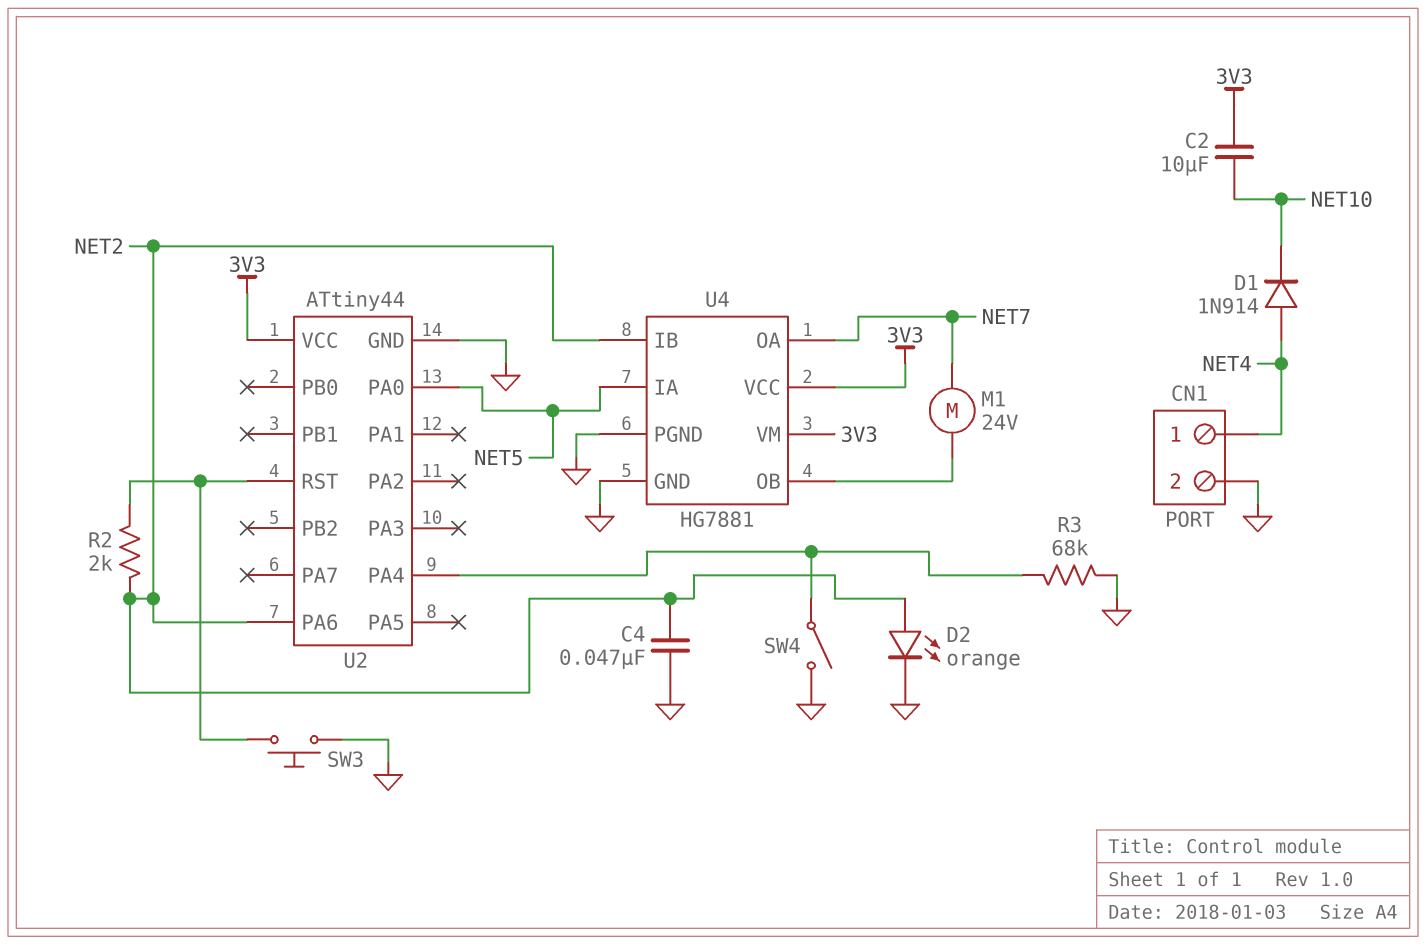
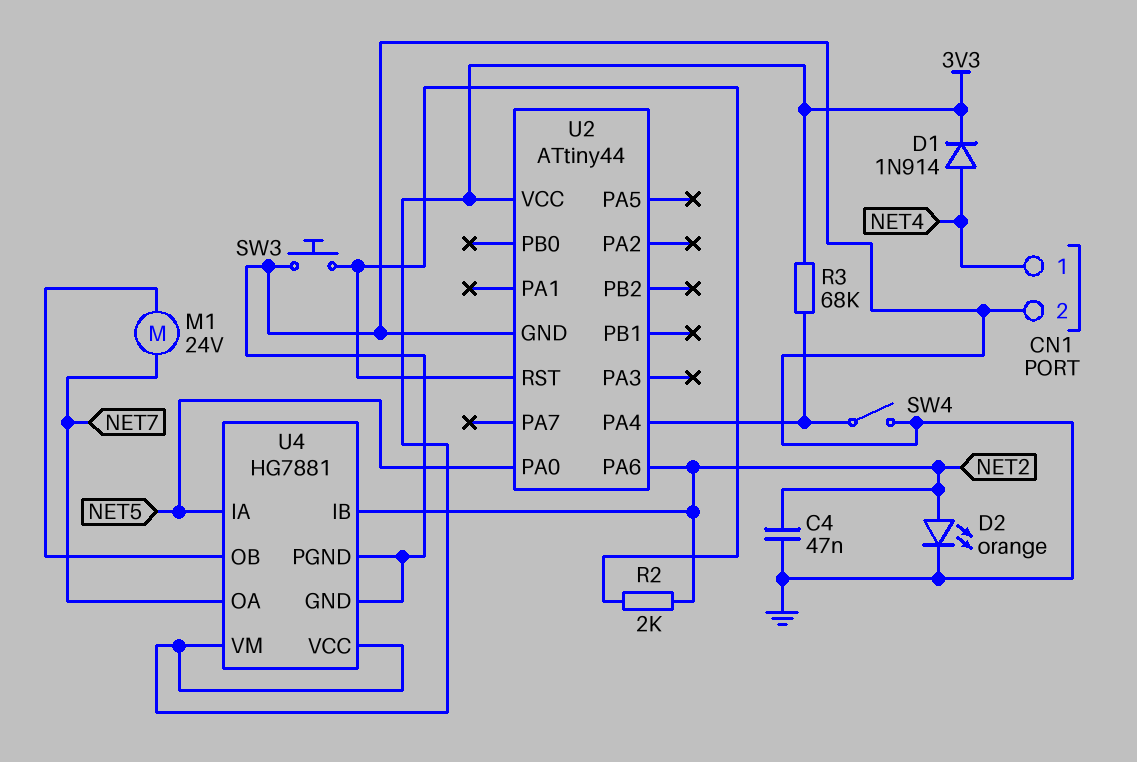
C2: 10uF (3V3, NET10) -> none
D1: diode 1N914 (A NET4, K NET10) -> diode 1N914 (A NET4, K 3V3)
R3: 68k (GND, U2/PA4) -> 68k (3V3, U2/PA4)

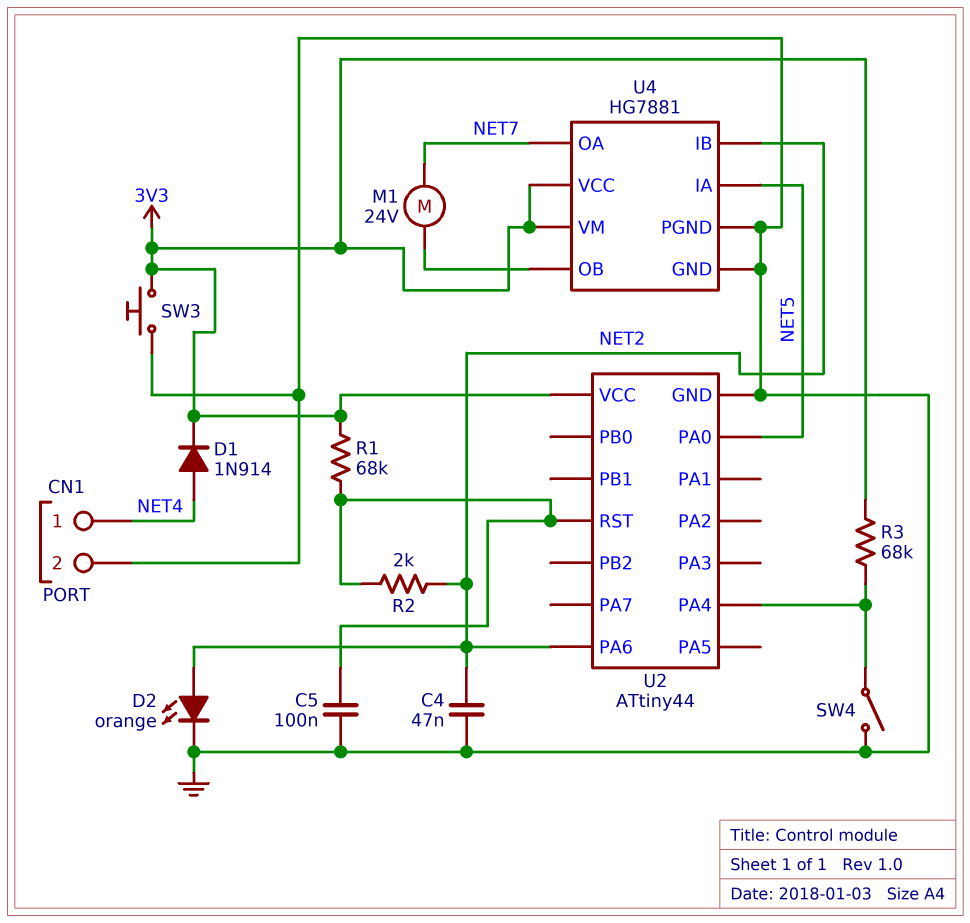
C5: none -> 100nF (GND, U2/RST)
R1: none -> 68k (3V3, U2/RST)
SW3: button (GND, U2/RST) -> button (3V3, GND)

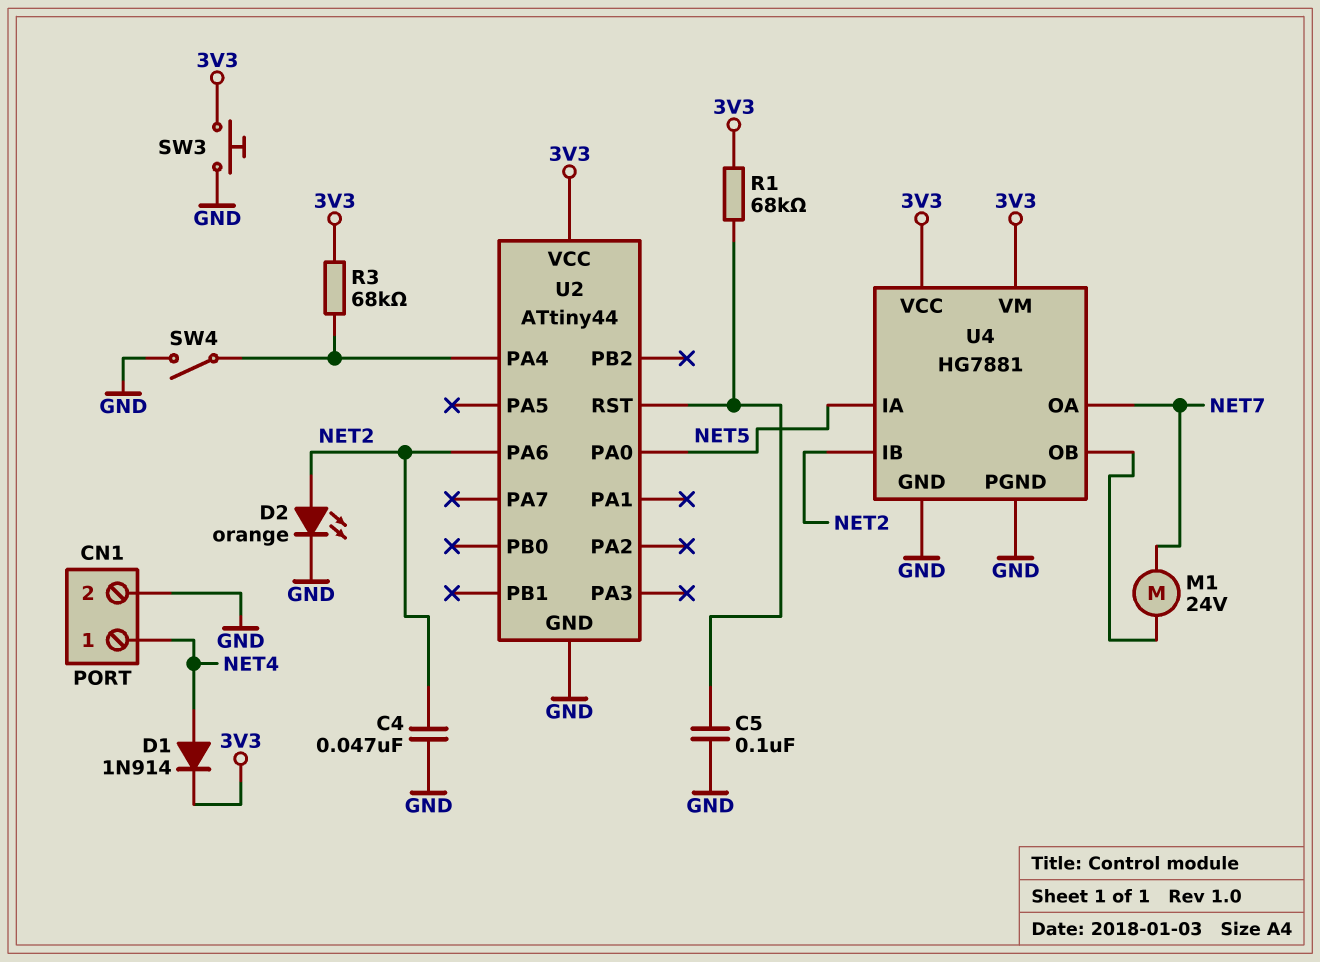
R2: 2k (NET2, U2/RST) -> none

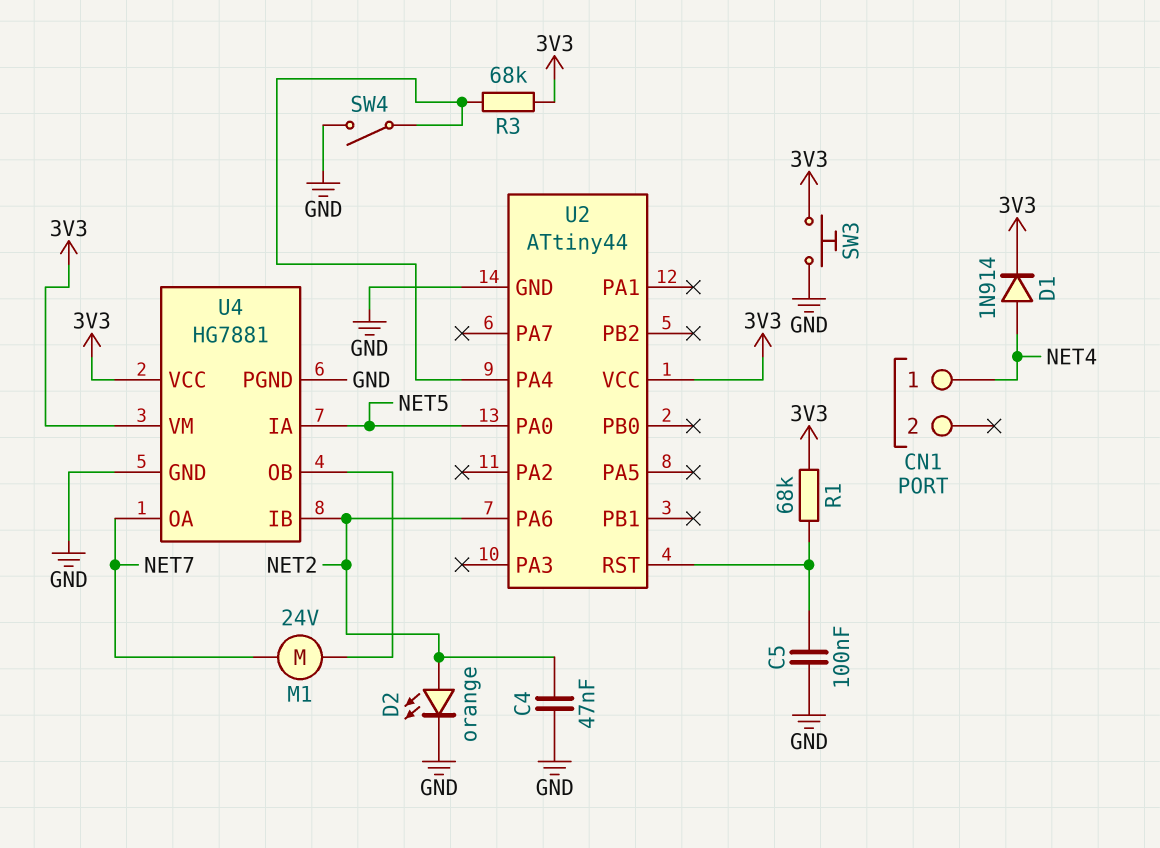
CN1 pin 2: GND -> none

